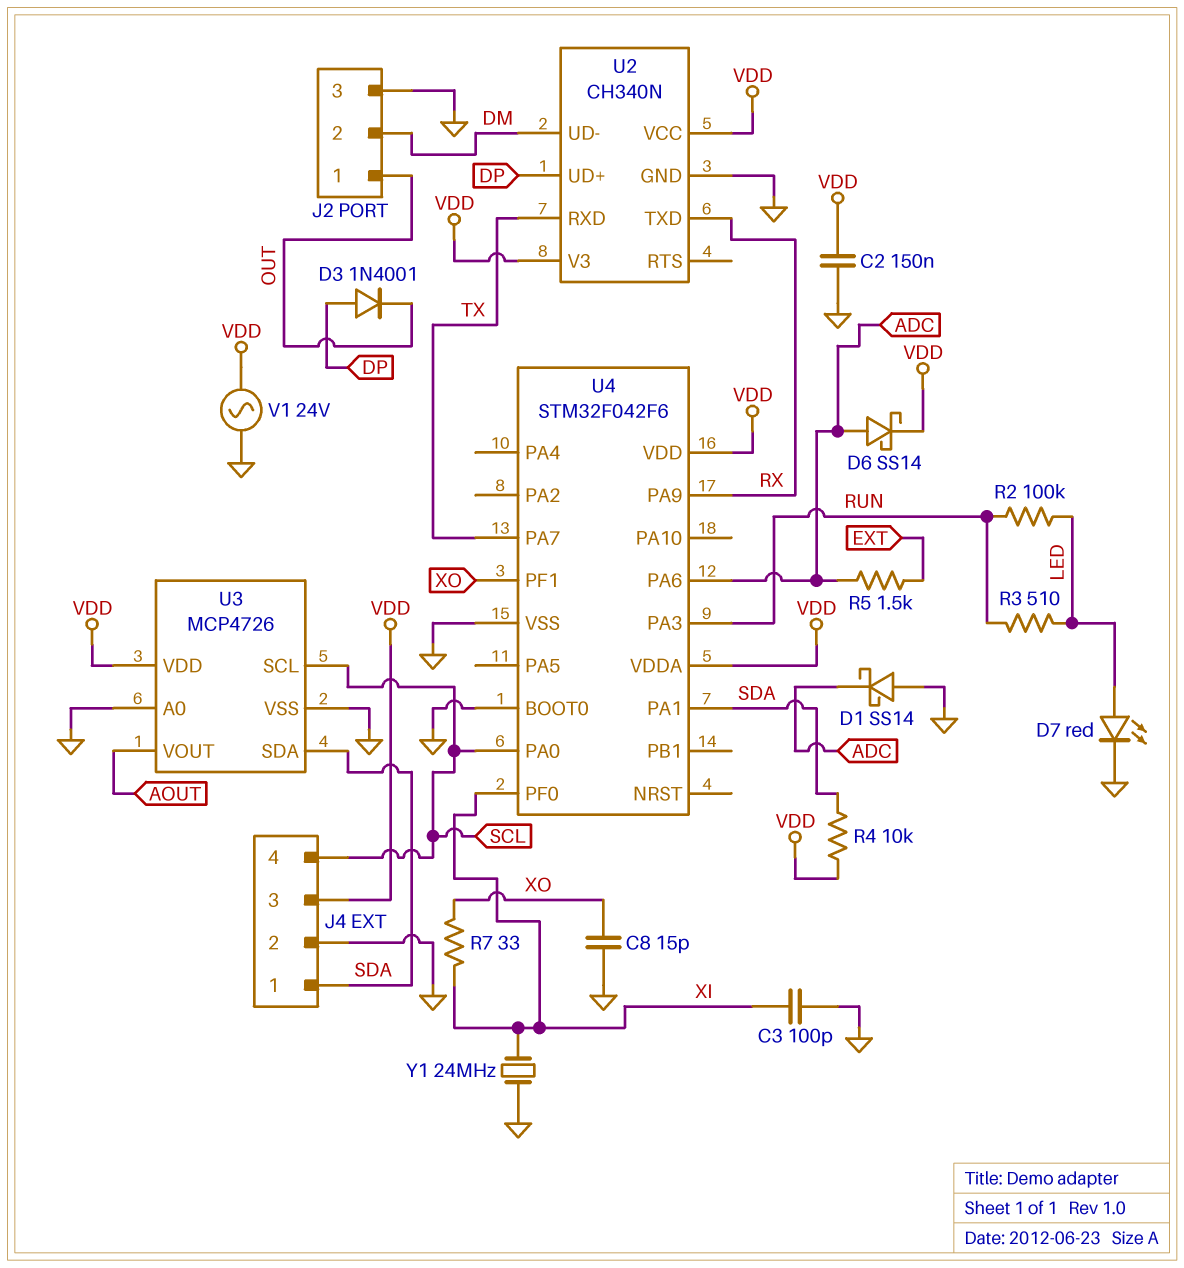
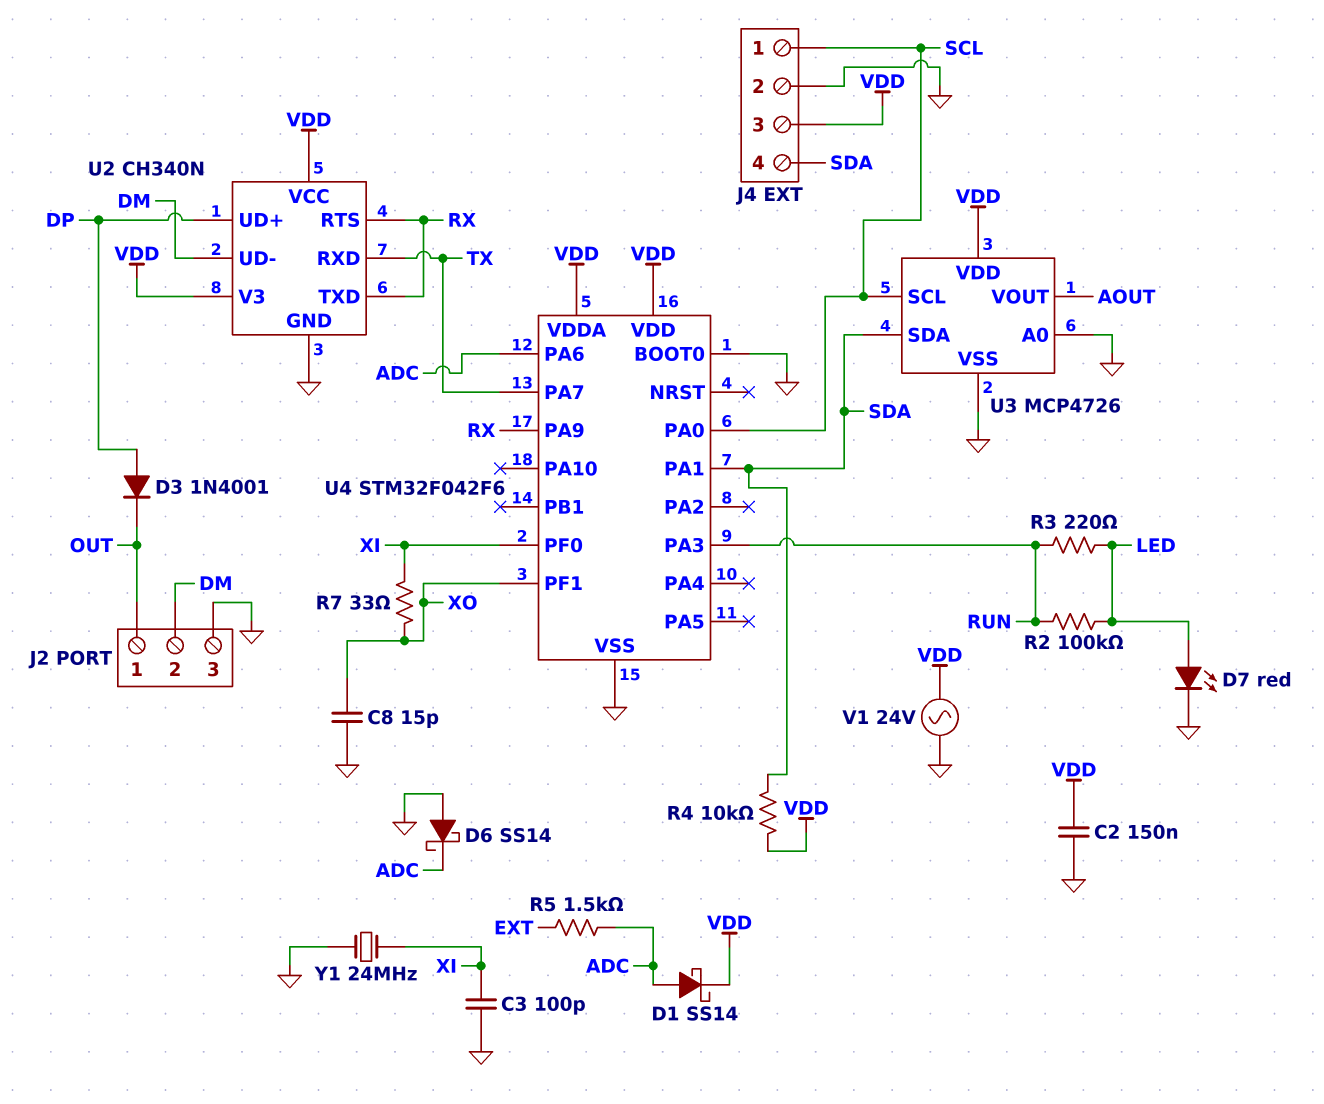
D1: schottky SS14 (A GND, K ADC) -> schottky SS14 (A ADC, K VDD)
D6: schottky SS14 (A ADC, K VDD) -> schottky SS14 (A GND, K ADC)
J4 pin 1: SDA -> SCL
J4 pin 4: SCL -> SDA
R3: 510 (LED, RUN) -> 220 (LED, RUN)
U2 pin RTS: none -> RX

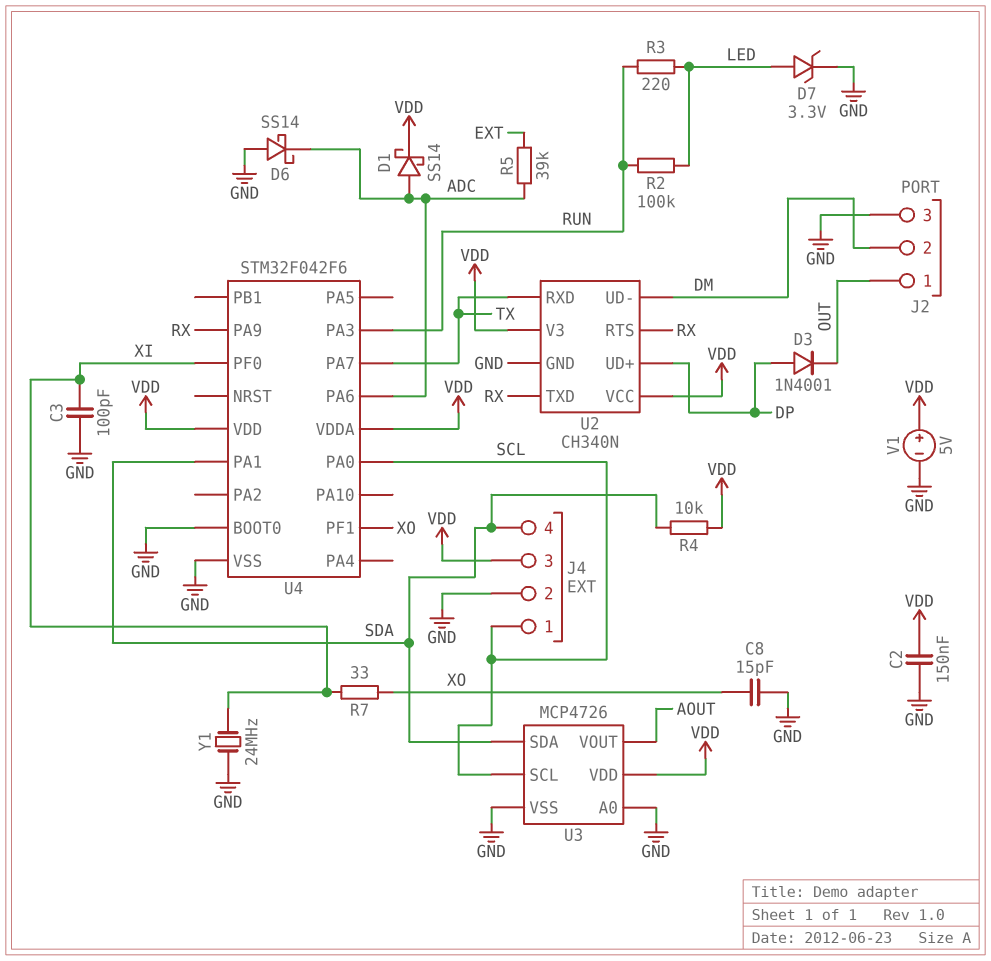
D7: LED red (A LED, K GND) -> zener 3.3V (A LED, K GND)
R5: 1.5k (ADC, EXT) -> 39k (ADC, EXT)
V1: AC 24V (GND, VDD) -> 5V (plus VDD, minus GND)

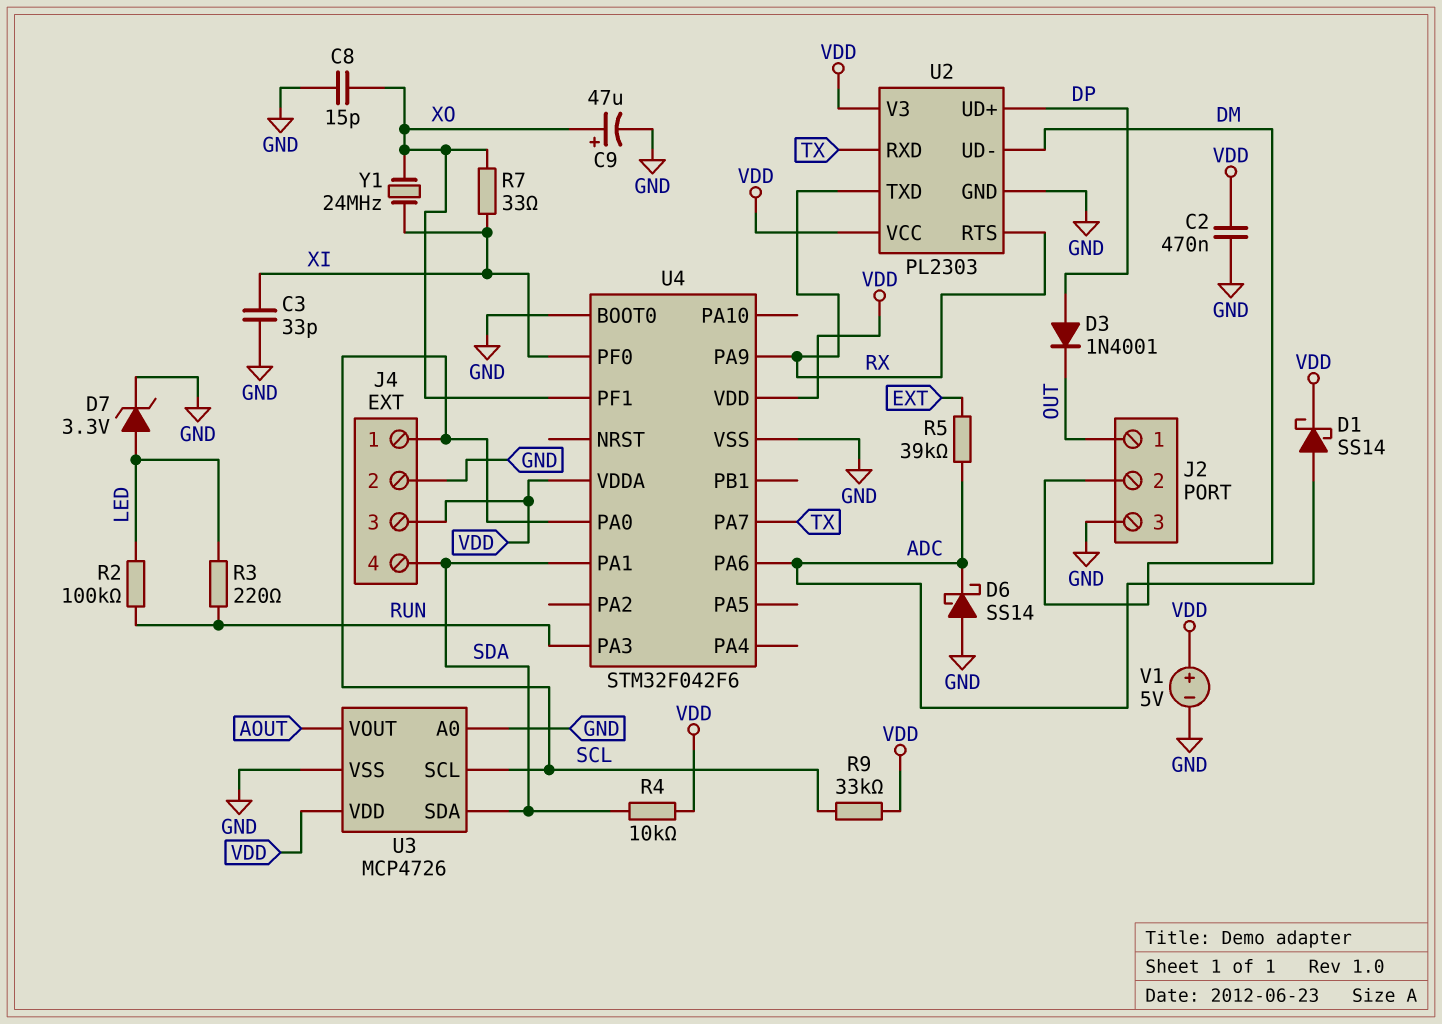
C2: 150nF (GND, VDD) -> 470nF (GND, VDD)
C3: 100pF (GND, XI) -> 33pF (GND, XI)
C9: none -> 47uF (plus XO, minus GND)
R9: none -> 33k (SCL, VDD)
U2: CH340N -> PL2303
Y1: 24MHz (GND, XI) -> 24MHz (XI, XO)

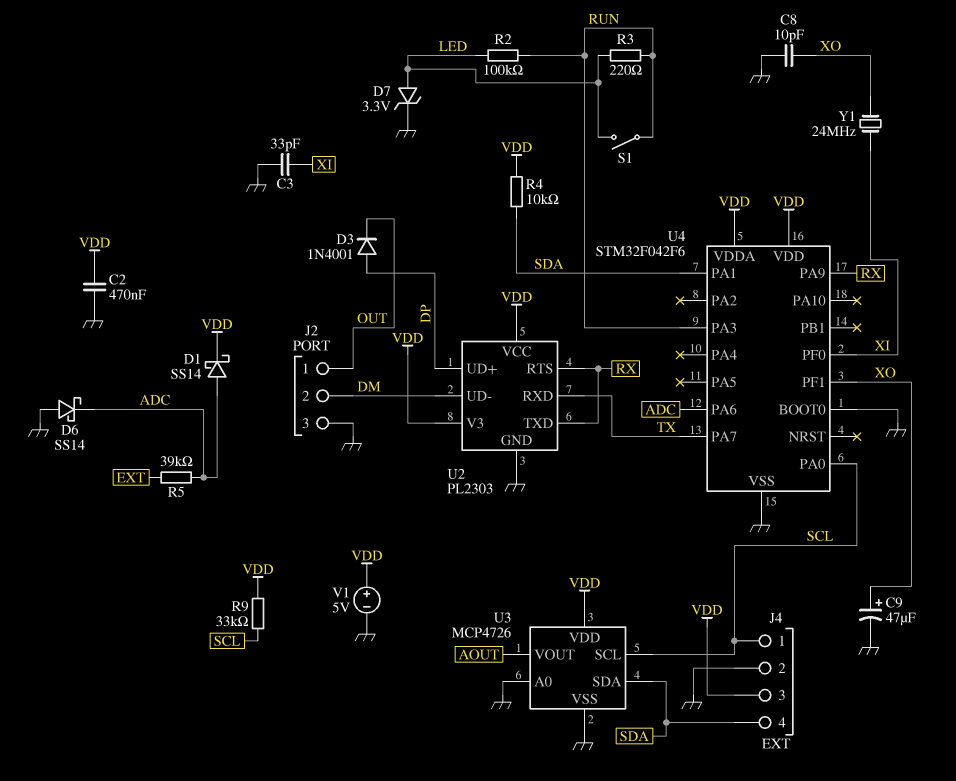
C8: 15pF (GND, XO) -> 10pF (GND, XO)
R7: 33 (XI, XO) -> none
S1: none -> switch (LED, RUN)

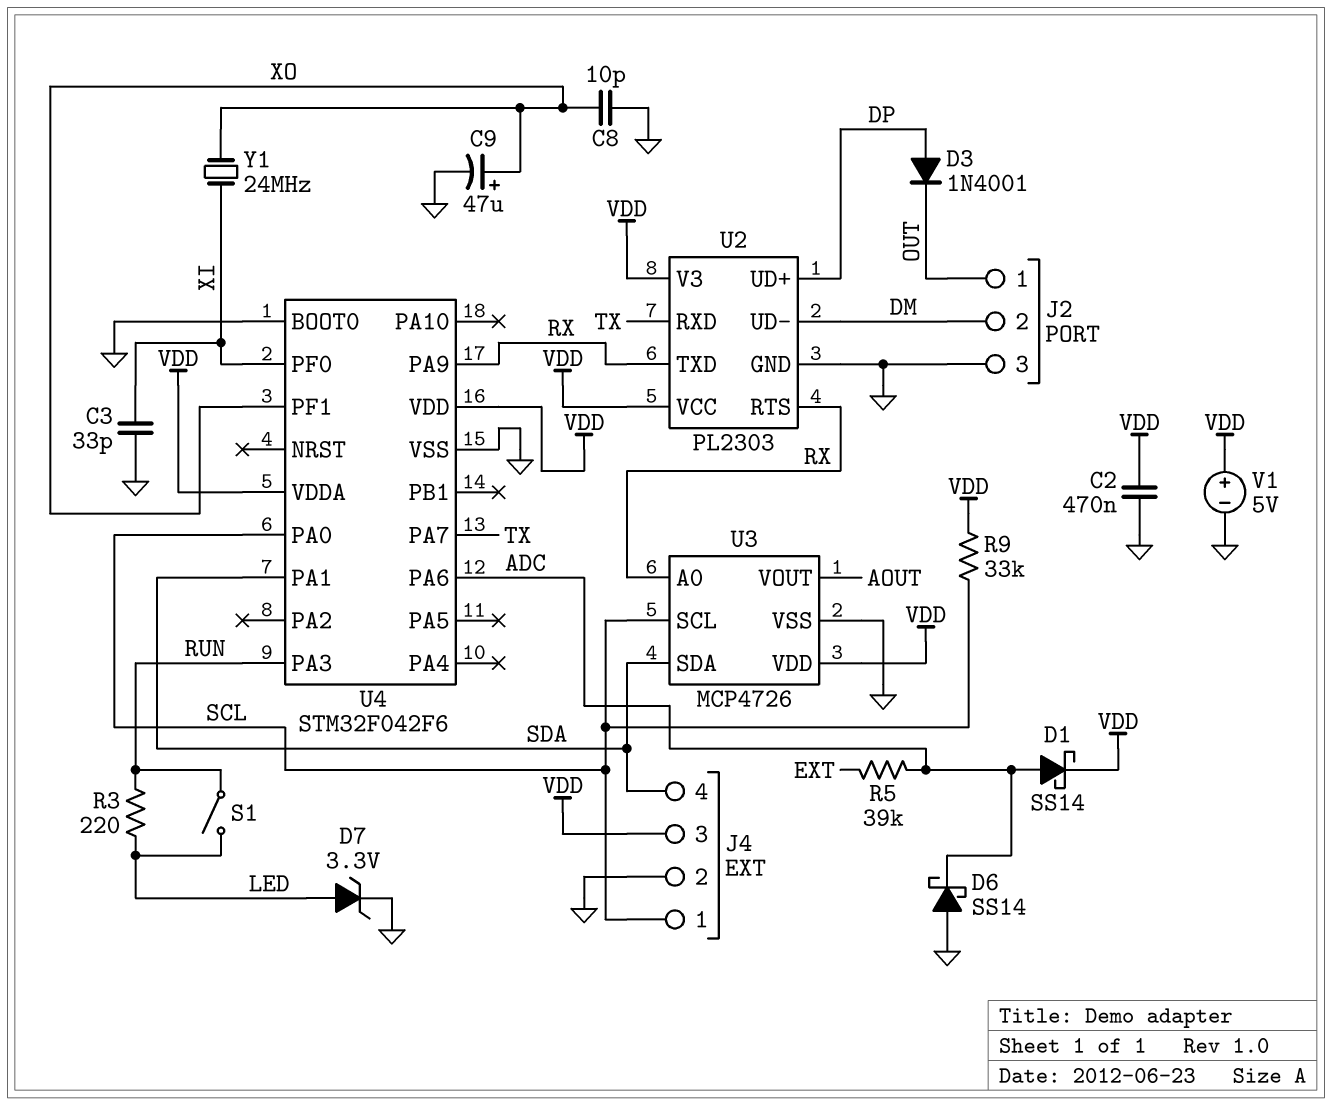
R2: 100k (LED, RUN) -> none
R4: 10k (SDA, VDD) -> none
U3 pin A0: GND -> RX

